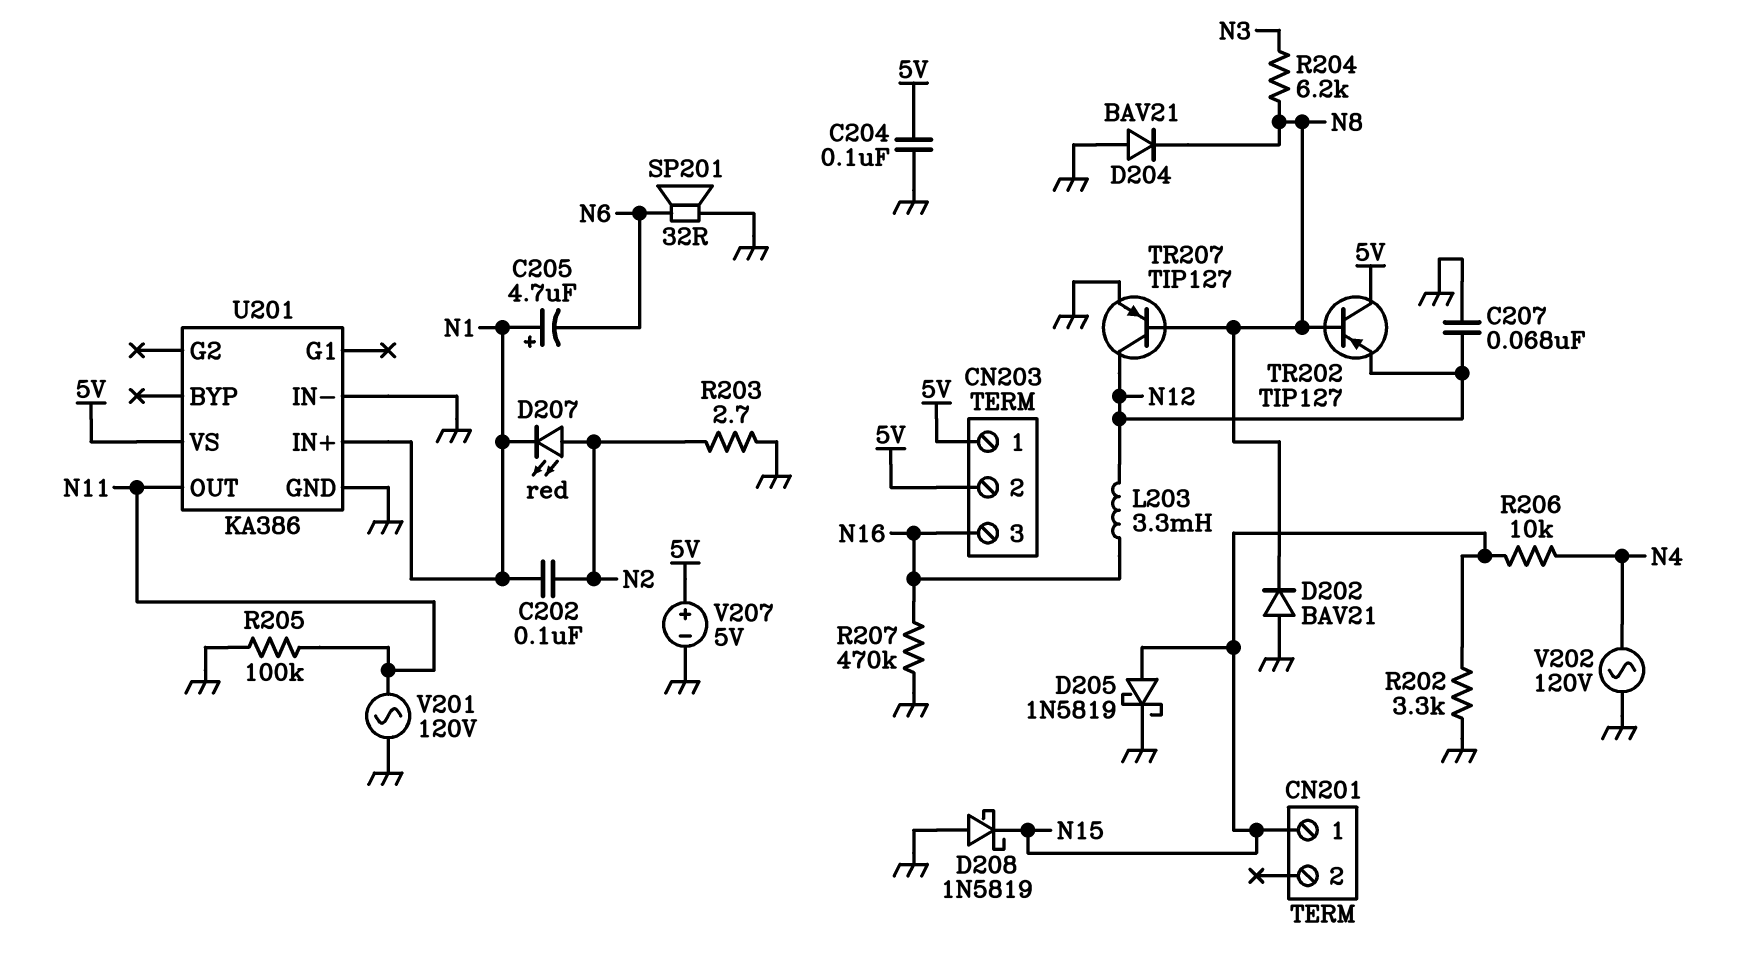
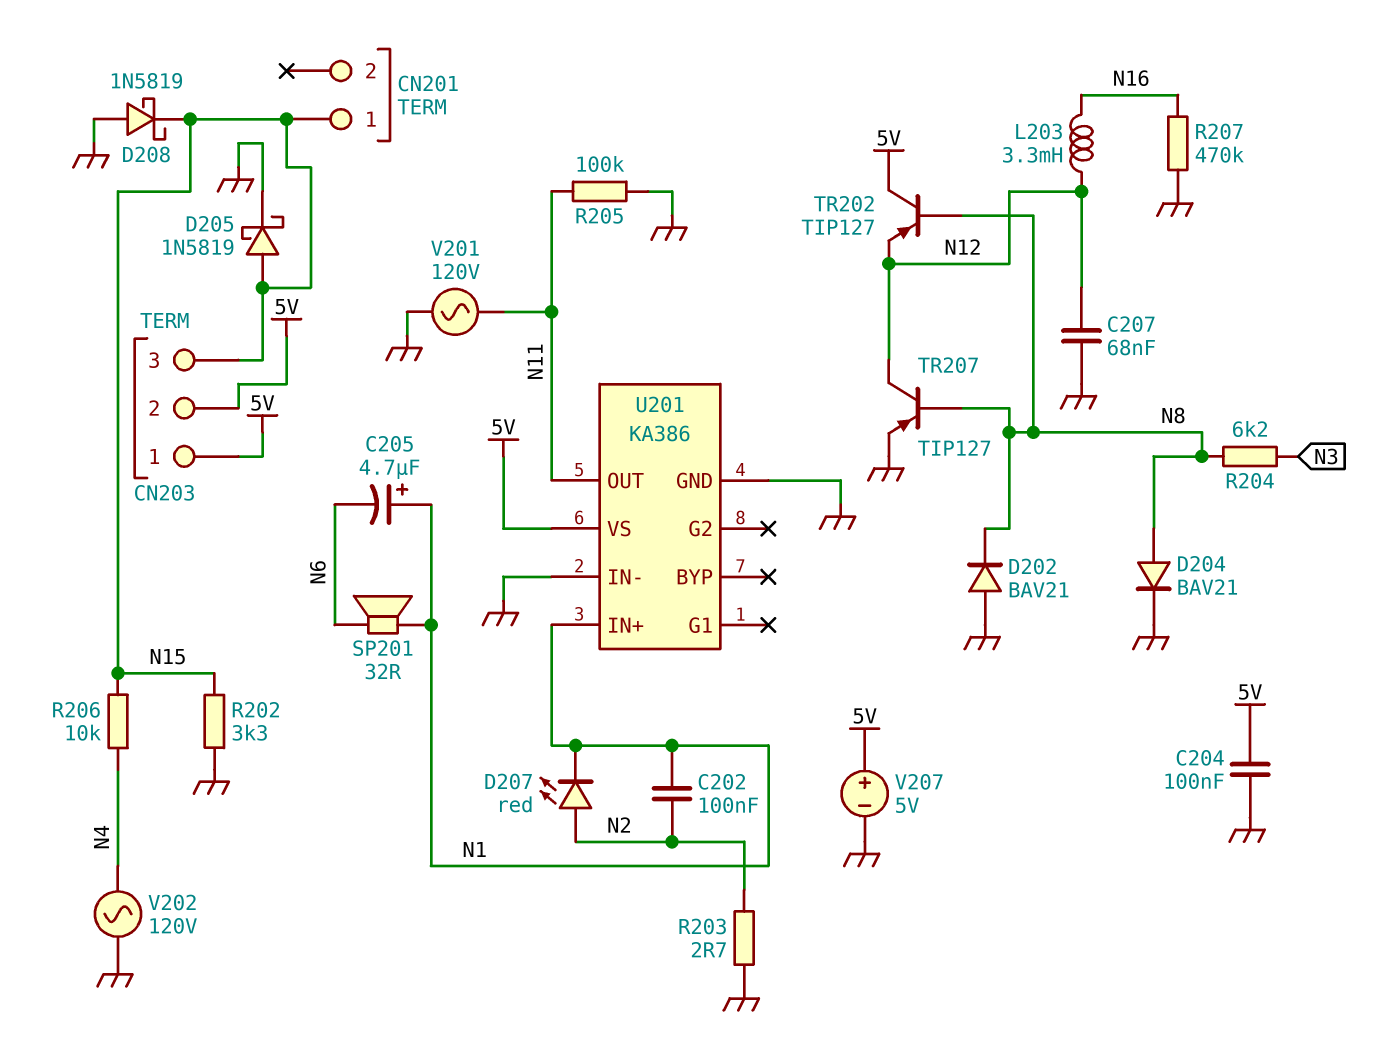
CN203 pin 3: N16 -> N15
D204: diode BAV21 (A GND, K N8) -> diode BAV21 (A N8, K GND)
SP201: speaker 32R (GND, N6) -> speaker 32R (N1, N6)

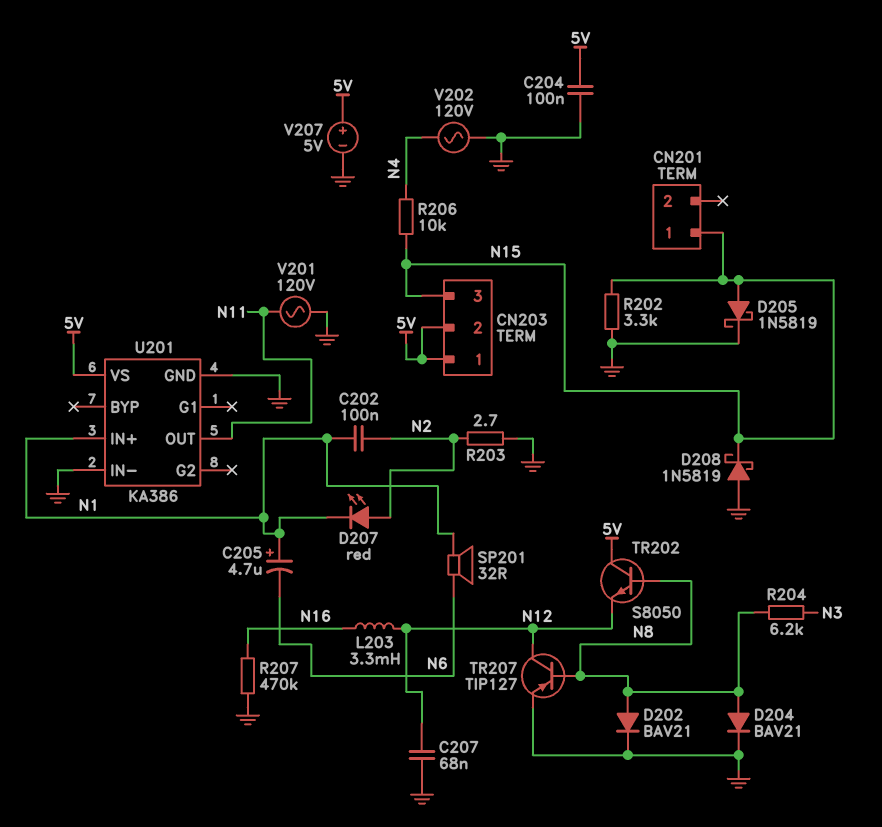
D202: diode BAV21 (A GND, K N8) -> diode BAV21 (A N8, K GND)
R205: 100k (GND, N11) -> none
TR202: PNP TIP127 (B N8, C 5V, E N12) -> NPN S8050 (B N8, C 5V, E N12)

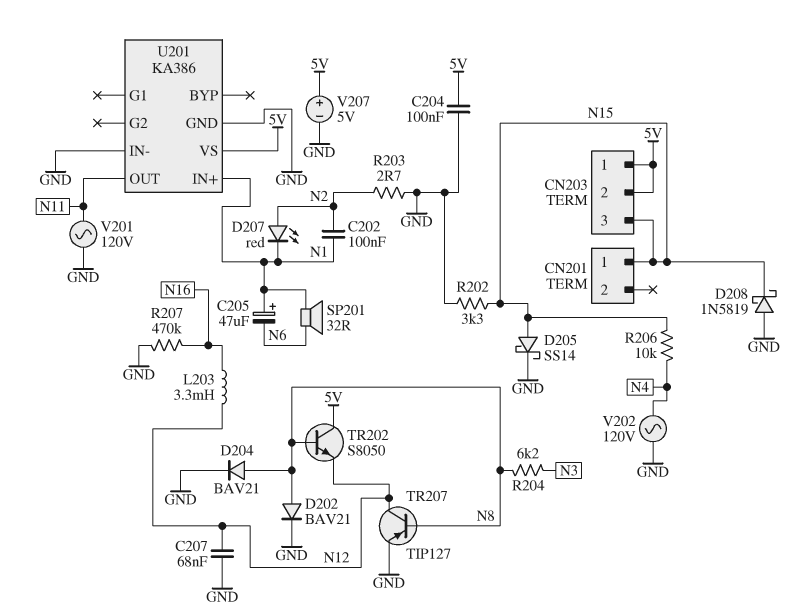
C205: 4.7uF (plus N1, minus N6) -> 47uF (plus N1, minus N6)
D205: schottky 1N5819 (A N15, K GND) -> schottky SS14 (A N15, K GND)

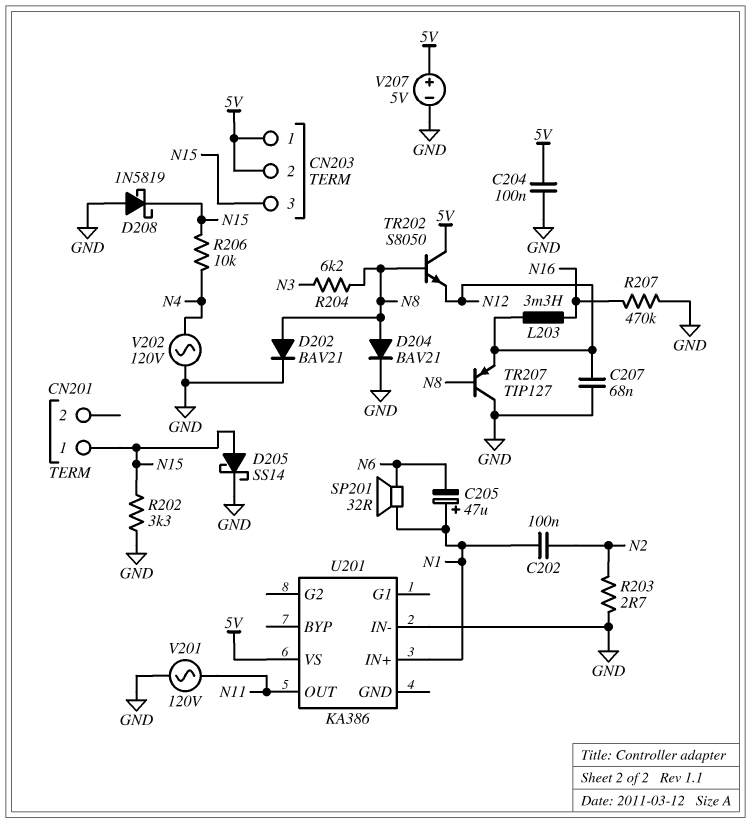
D207: LED red (A N2, K N1) -> none
TR207: PNP TIP127 (B N8, C N12, E GND) -> PNP TIP127 (B N8, C GND, E N12)
U201 pin GND: GND -> none

